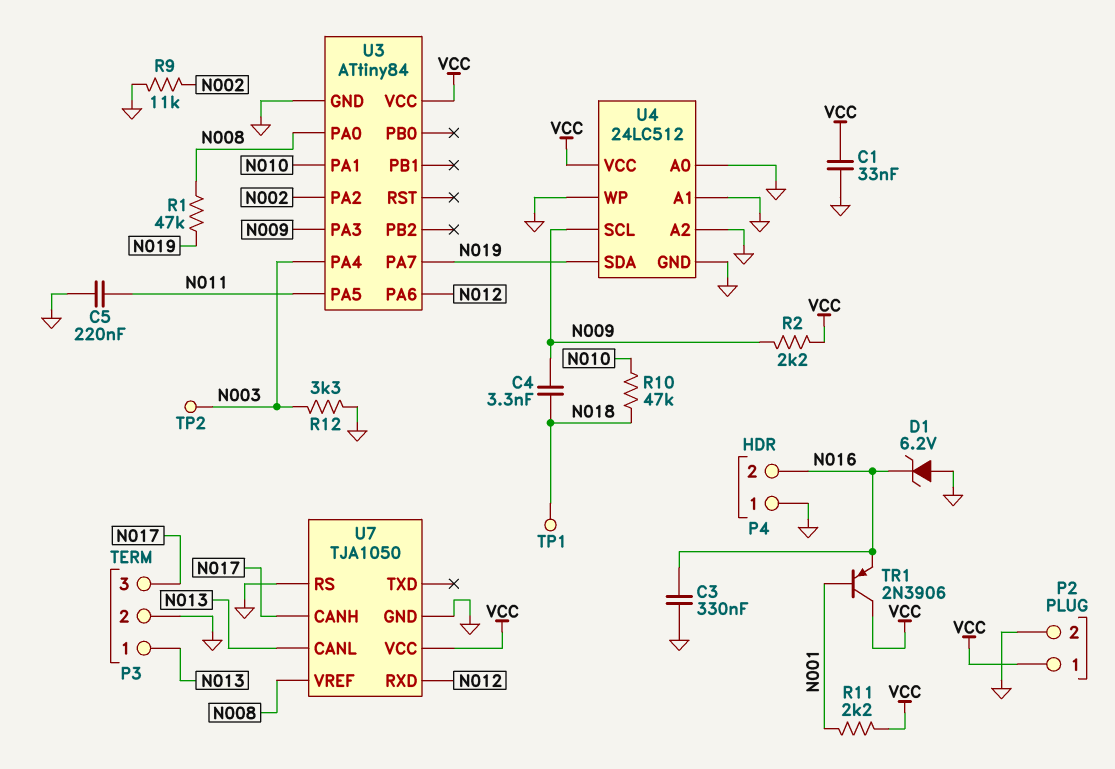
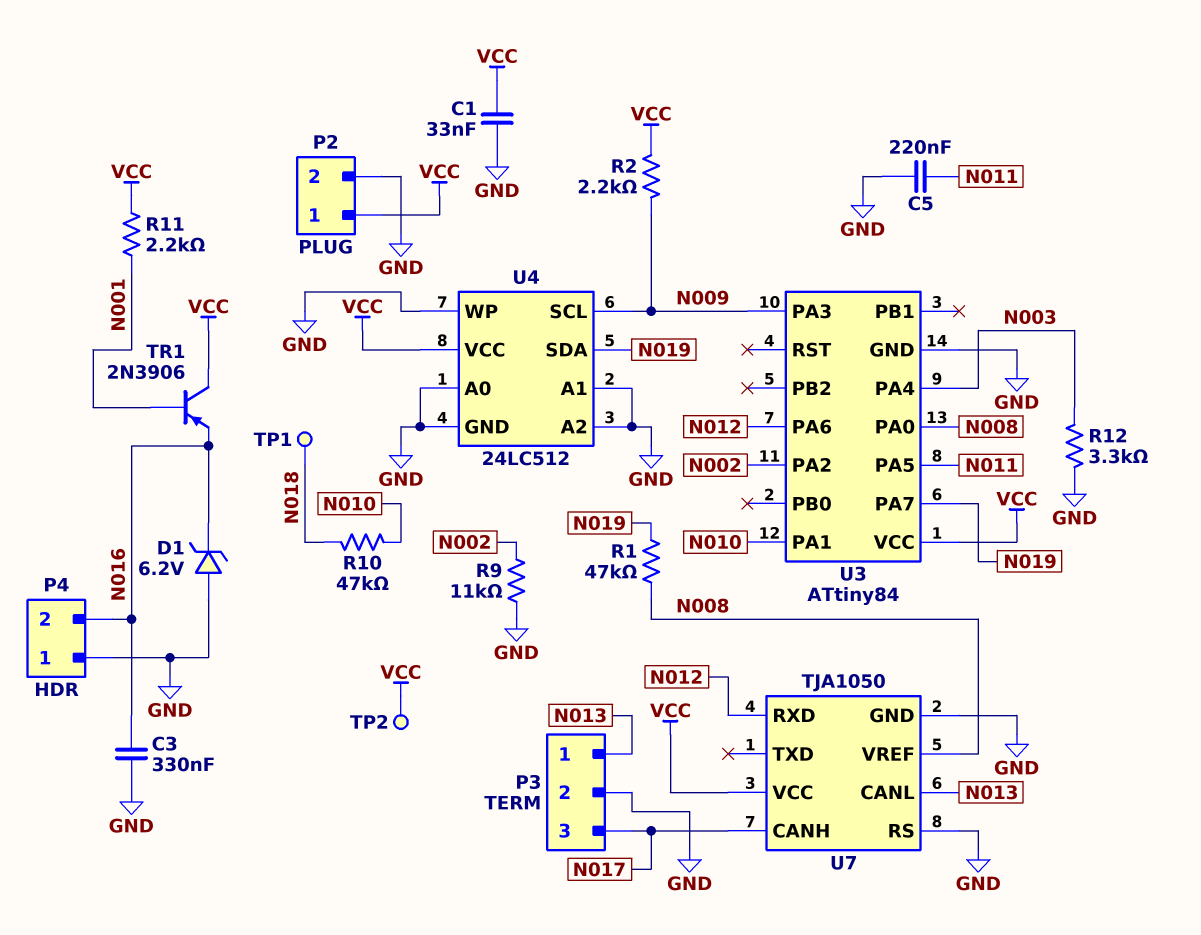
C4: 3.3nF (N009, N018) -> none
TP2: test point (N003) -> test point (VCC)

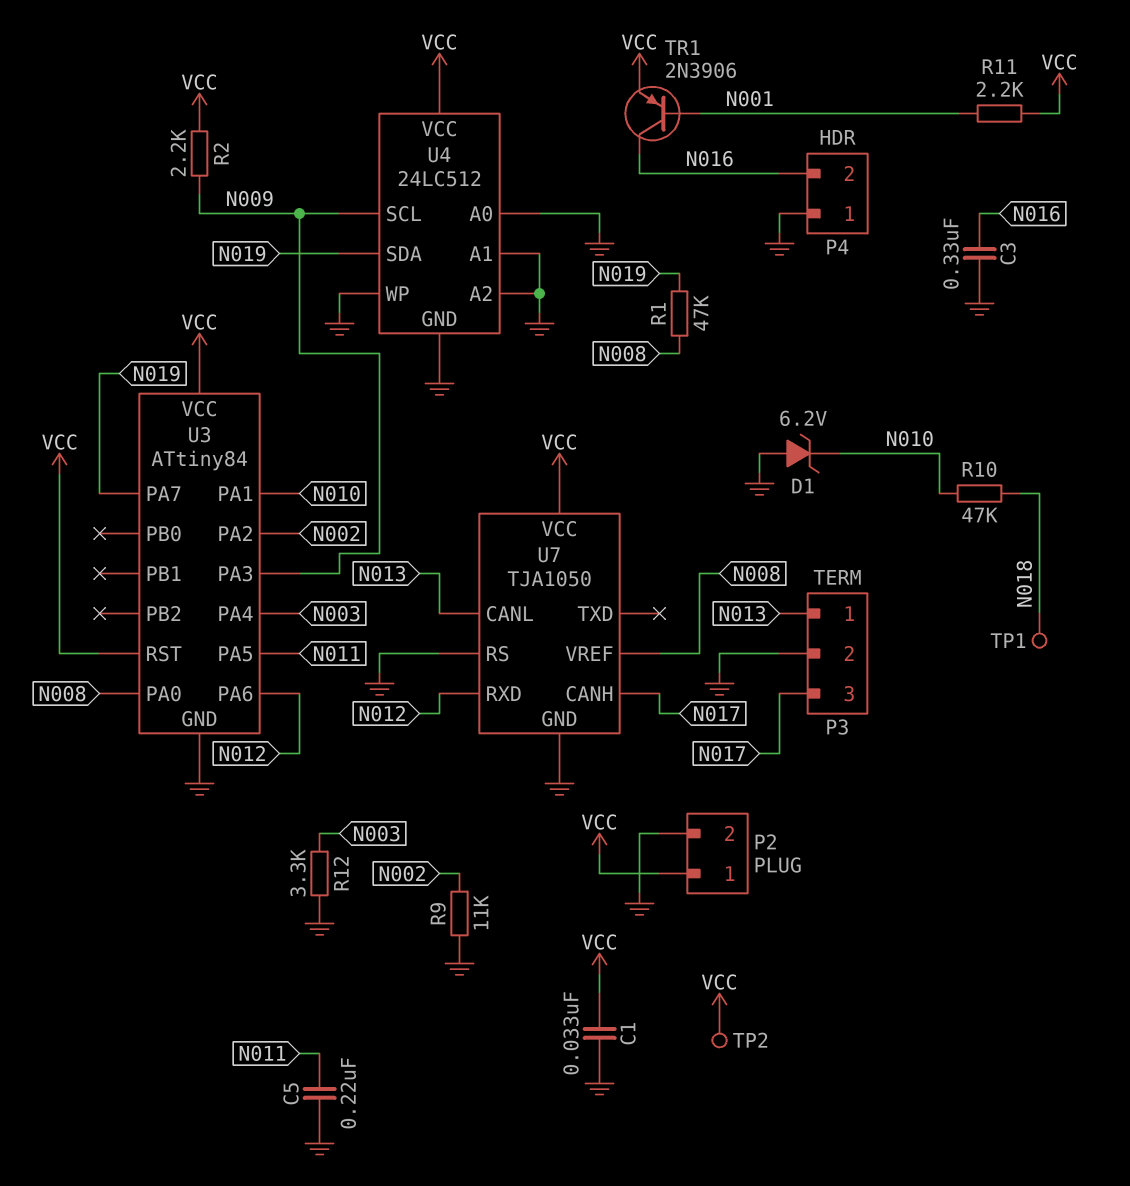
D1: zener 6.2V (A GND, K N016) -> zener 6.2V (A GND, K N010)
TR1: PNP 2N3906 (B N001, C VCC, E N016) -> PNP 2N3906 (B N001, C N016, E VCC)
U3 pin RST: none -> VCC

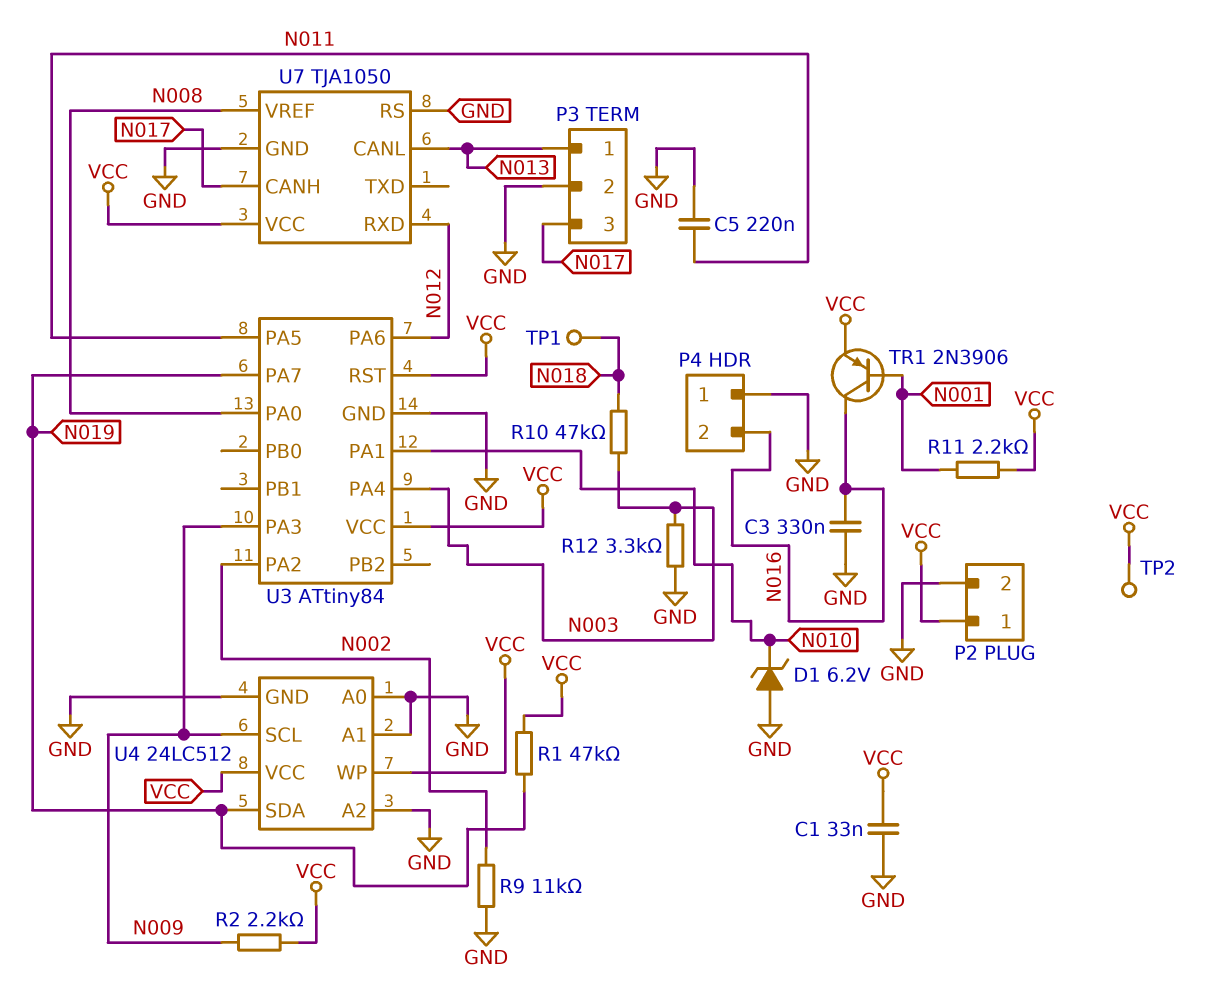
R1: 47k (N008, N019) -> 47k (N019, VCC)
R10: 47k (N010, N018) -> 47k (N003, N018)
U4 pin WP: GND -> VCC

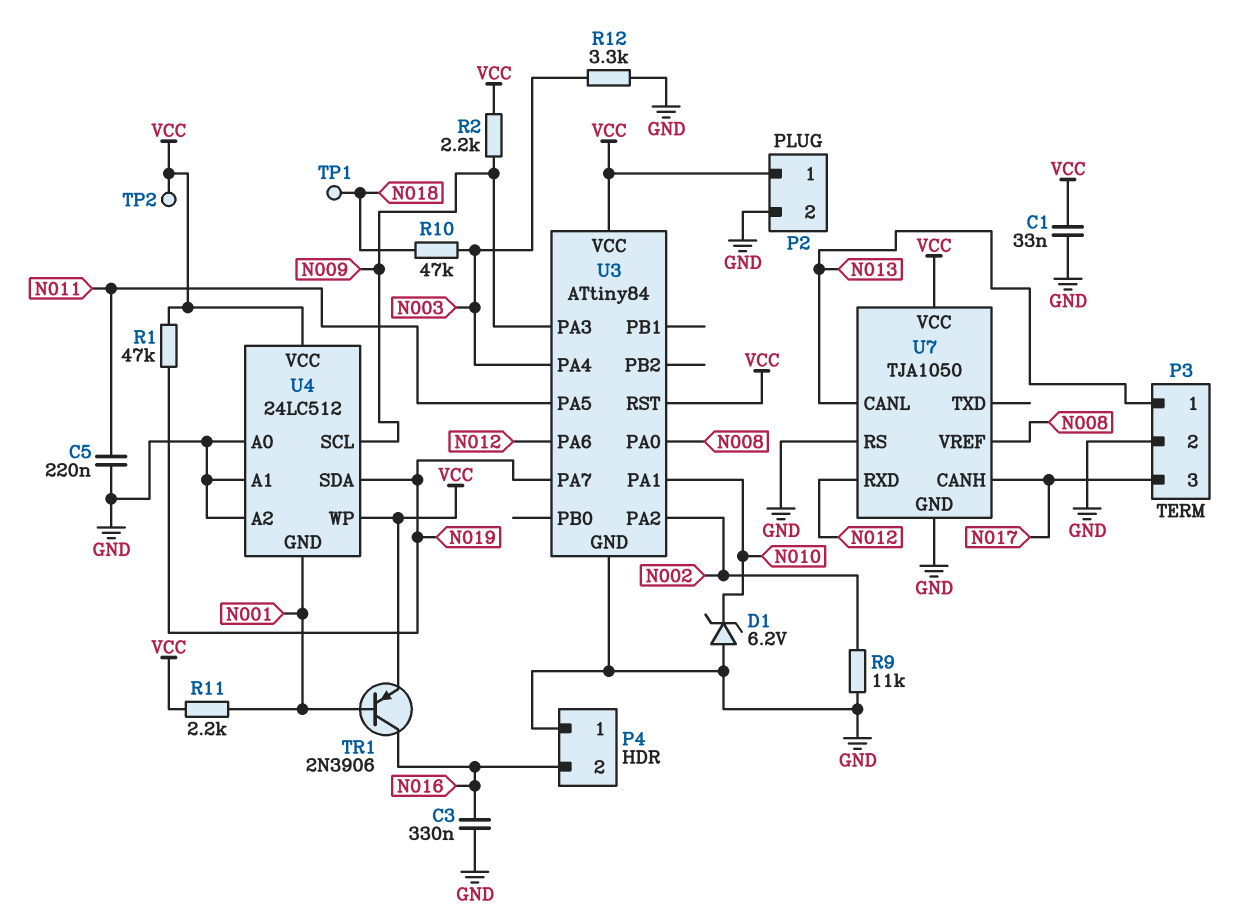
U4 pin GND: GND -> N001

